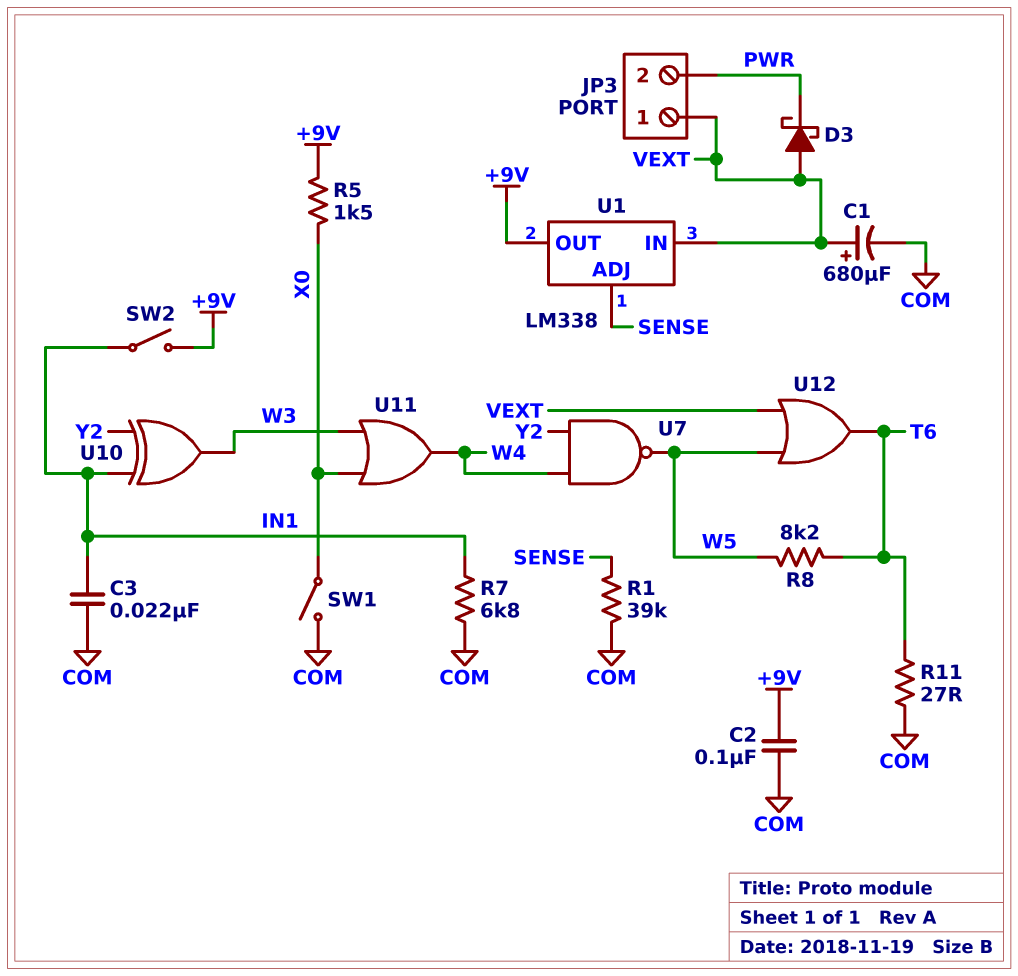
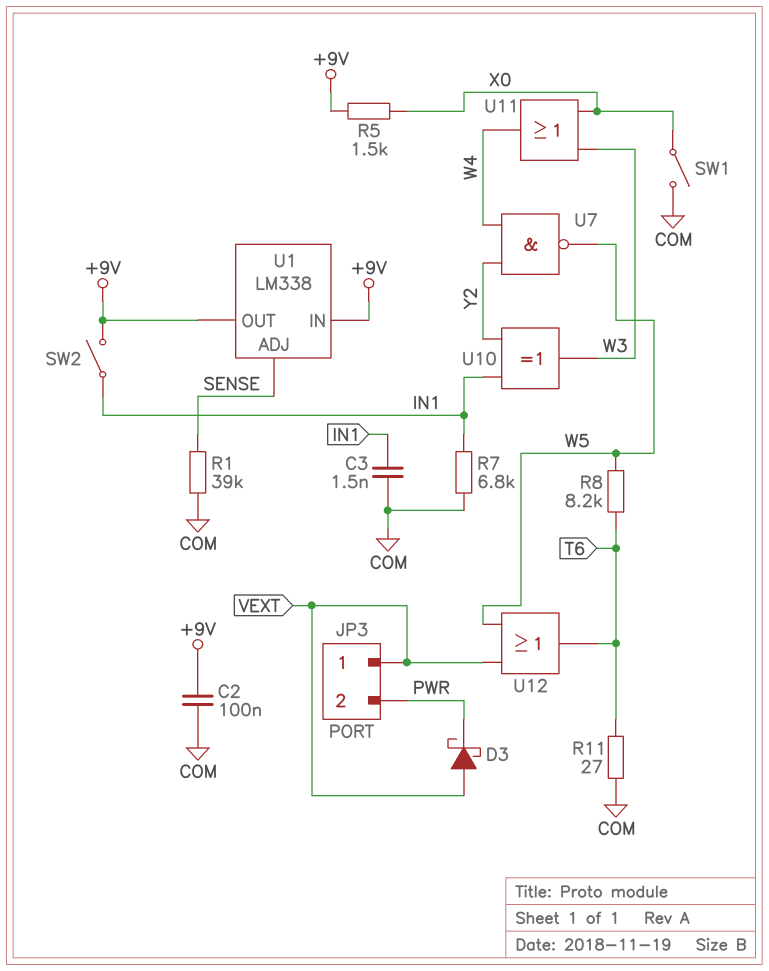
C1: 680uF (plus VEXT, minus COM) -> none
C3: 22nF (COM, IN1) -> 1.5nF (COM, IN1)
U1 pin IN: VEXT -> +9V

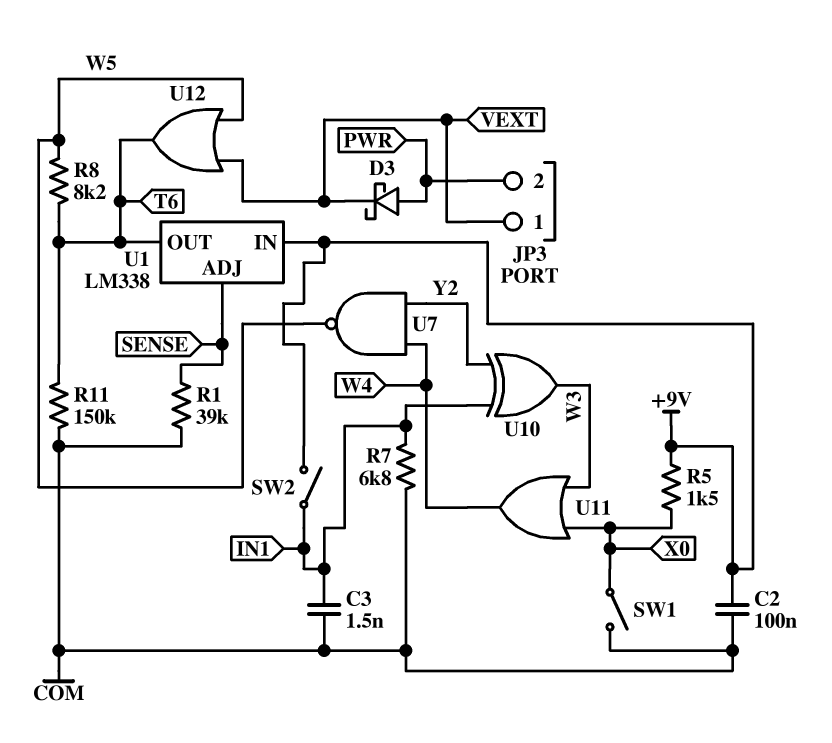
D3: schottky (A VEXT, K PWR) -> schottky (A PWR, K VEXT)
R11: 27 (COM, T6) -> 150k (COM, T6)
U1 pin OUT: +9V -> T6

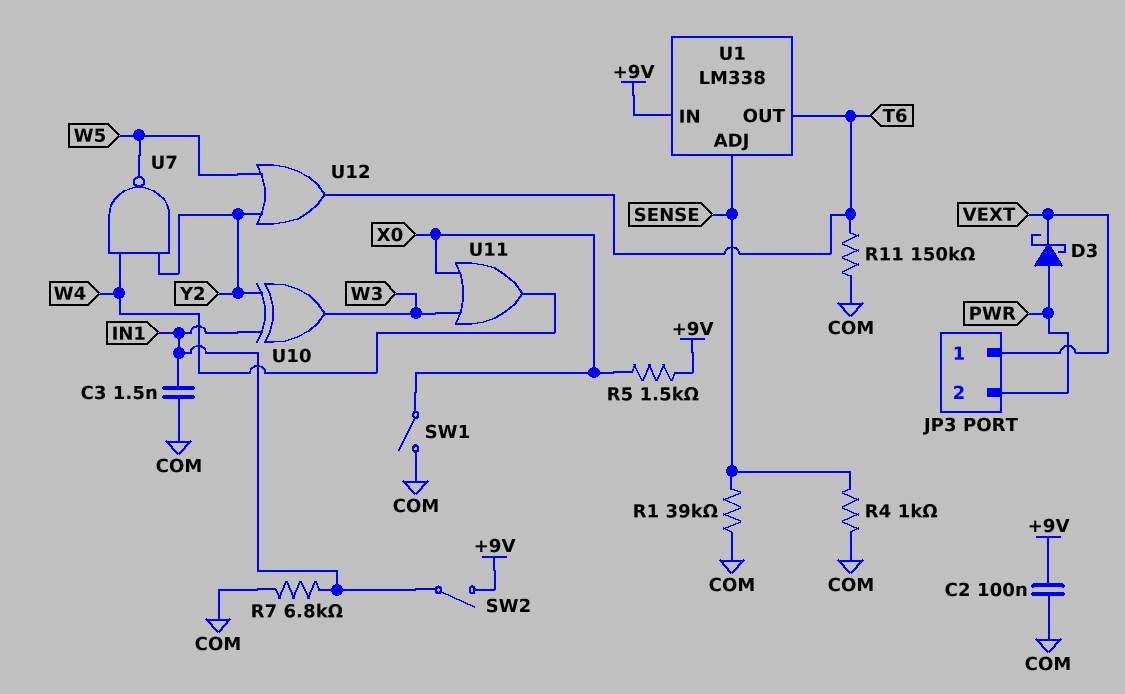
R4: none -> 1k (COM, SENSE)
R8: 8.2k (T6, W5) -> none
U12: OR (in VEXT, in W5, out T6) -> OR (in W5, in Y2, out T6)

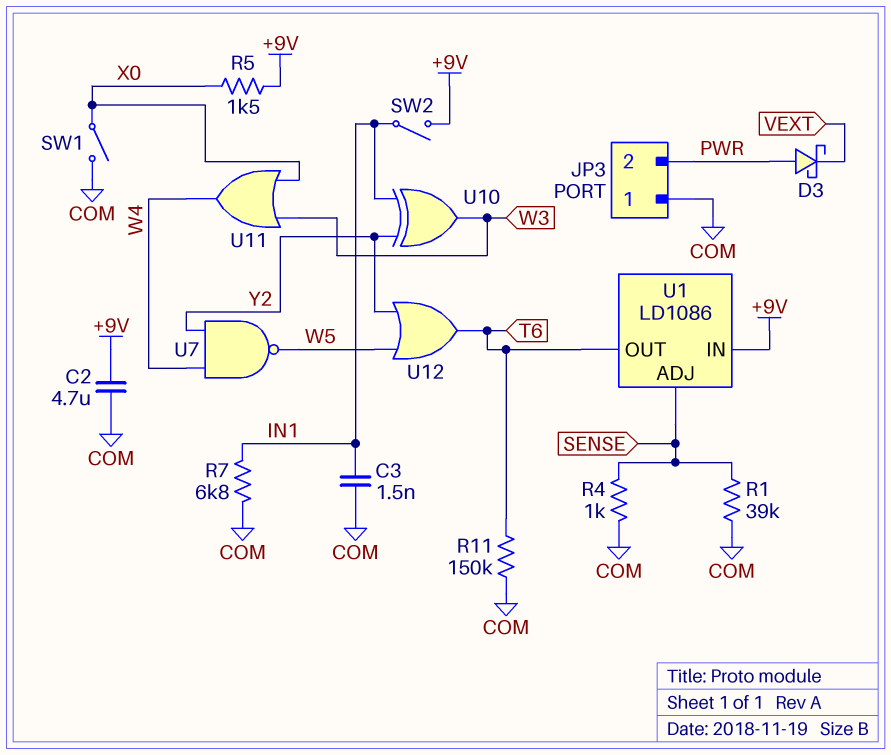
C2: 100nF (+9V, COM) -> 4.7uF (+9V, COM)
JP3 pin 1: VEXT -> COM
U1: LM338 -> LD1086

